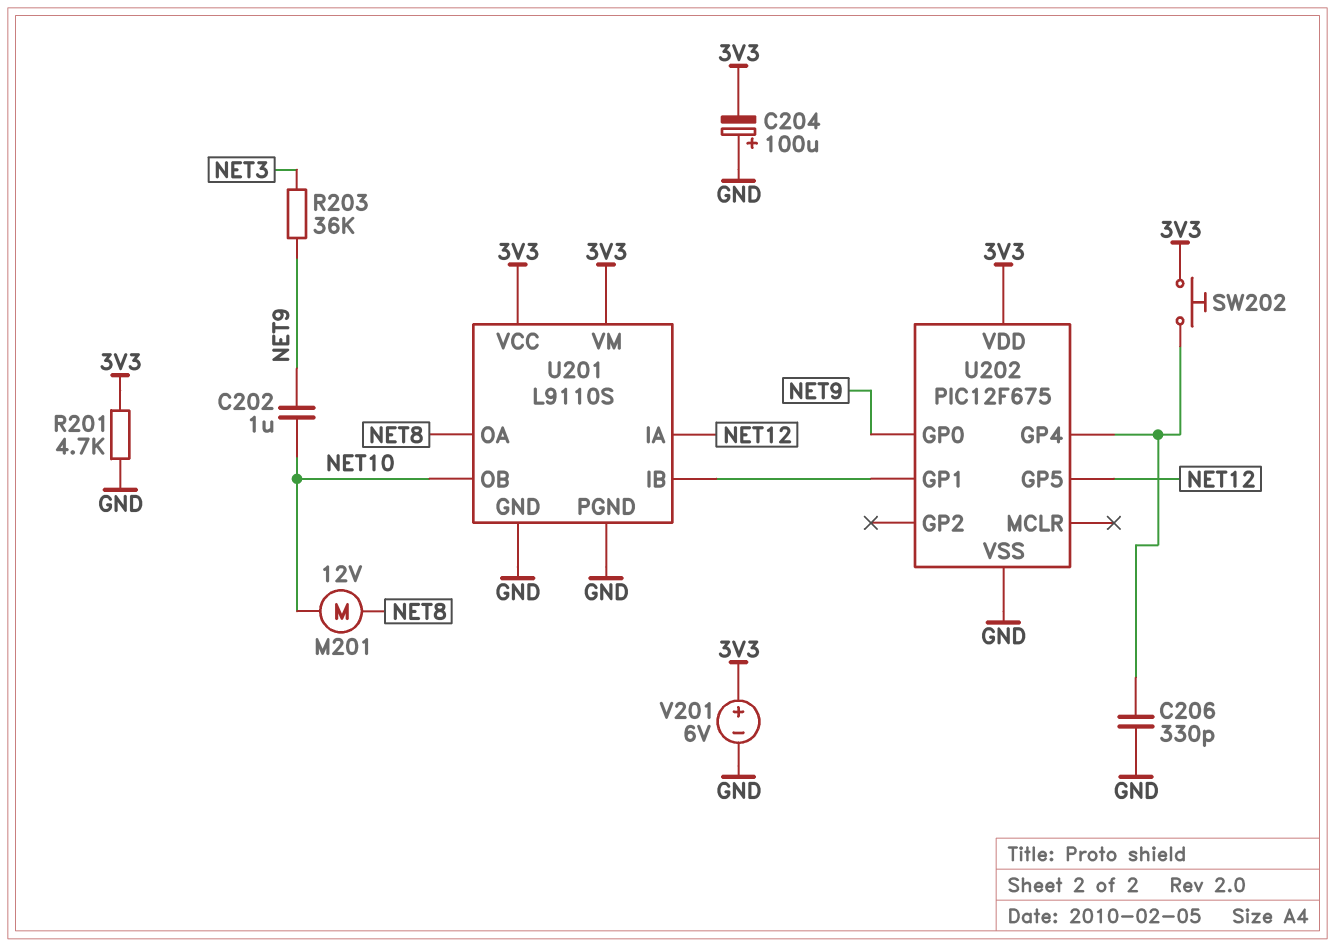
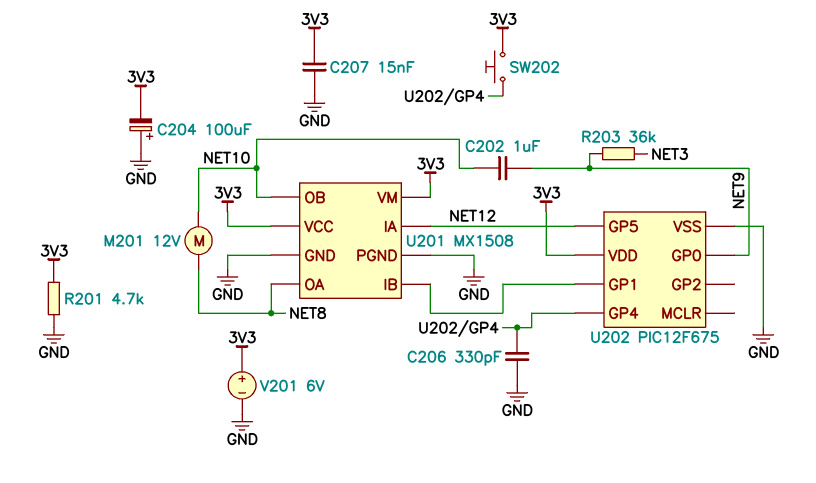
C207: none -> 15nF (3V3, GND)
U201: L9110S -> MX1508

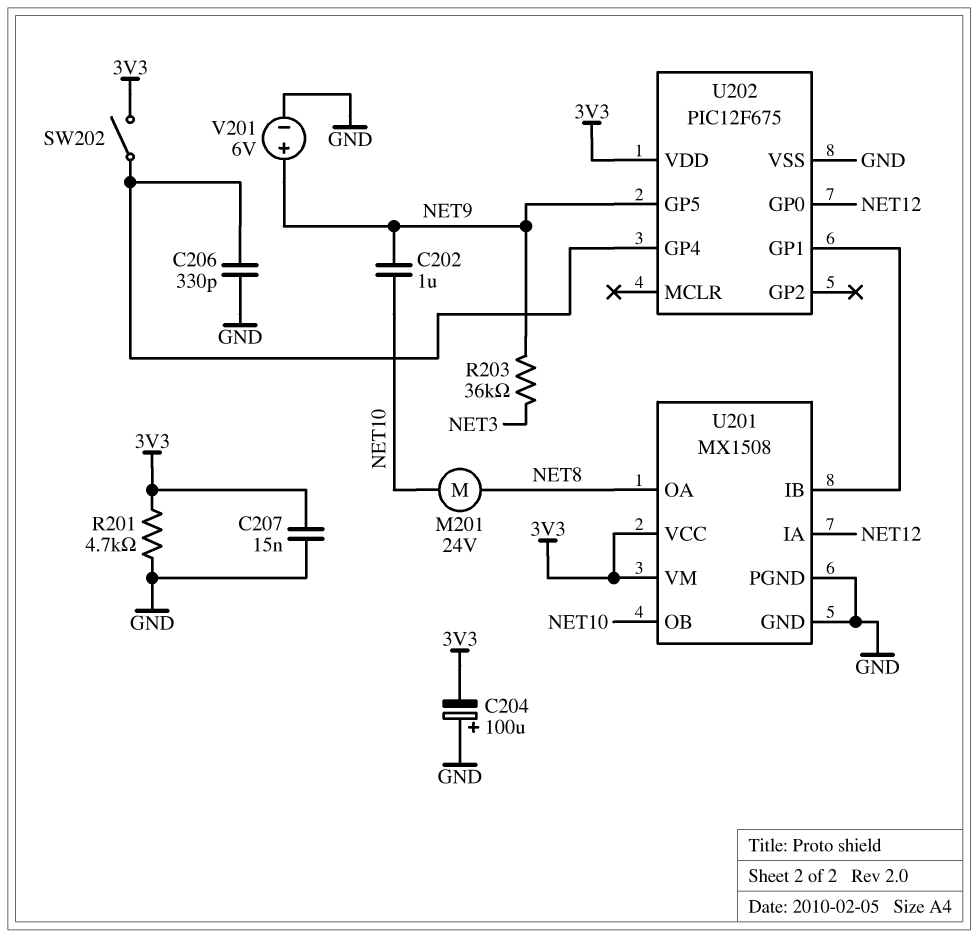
M201: motor 12V (NET8, NET10) -> motor 24V (NET8, NET10)
SW202: button (3V3, U202/GP4) -> switch (3V3, U202/GP4)
U202 pin GP0: NET9 -> NET12
U202 pin GP5: NET12 -> NET9
V201: 6V (plus 3V3, minus GND) -> 6V (plus NET9, minus GND)

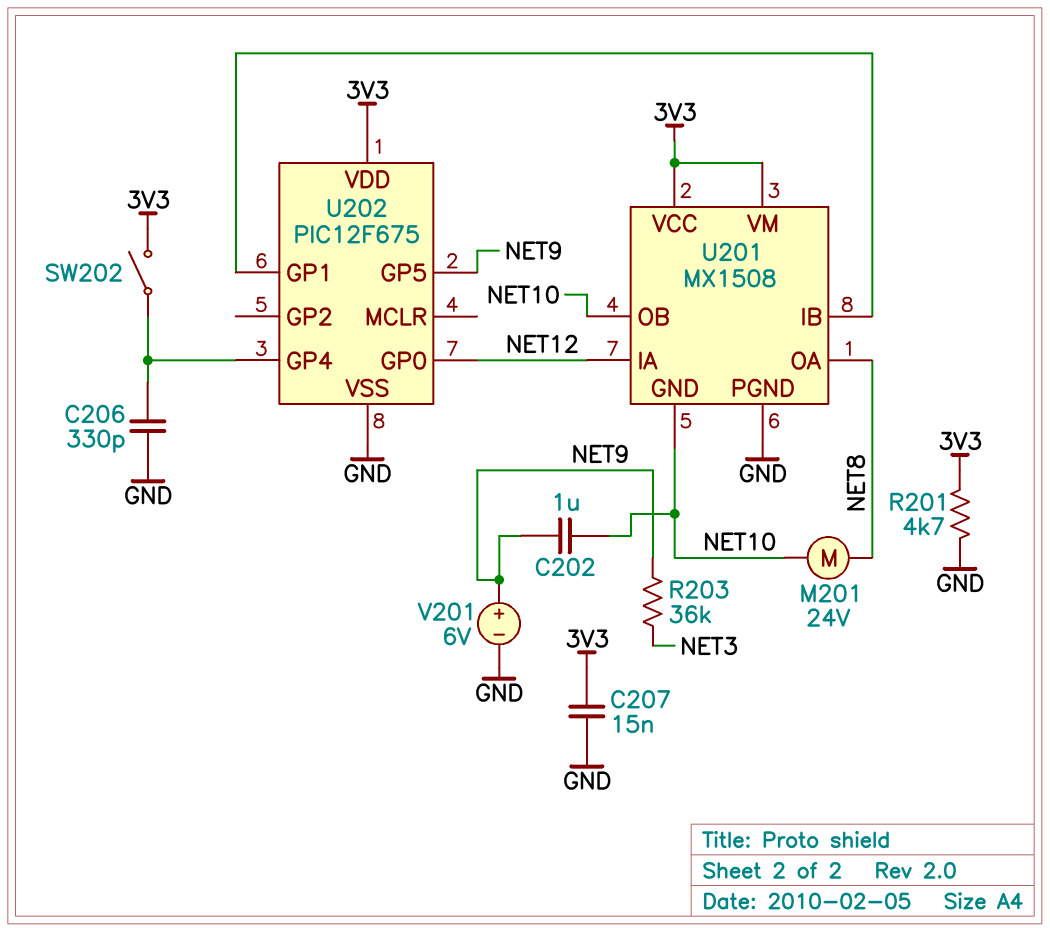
C204: 100uF (plus GND, minus 3V3) -> none
U201 pin GND: GND -> NET10

